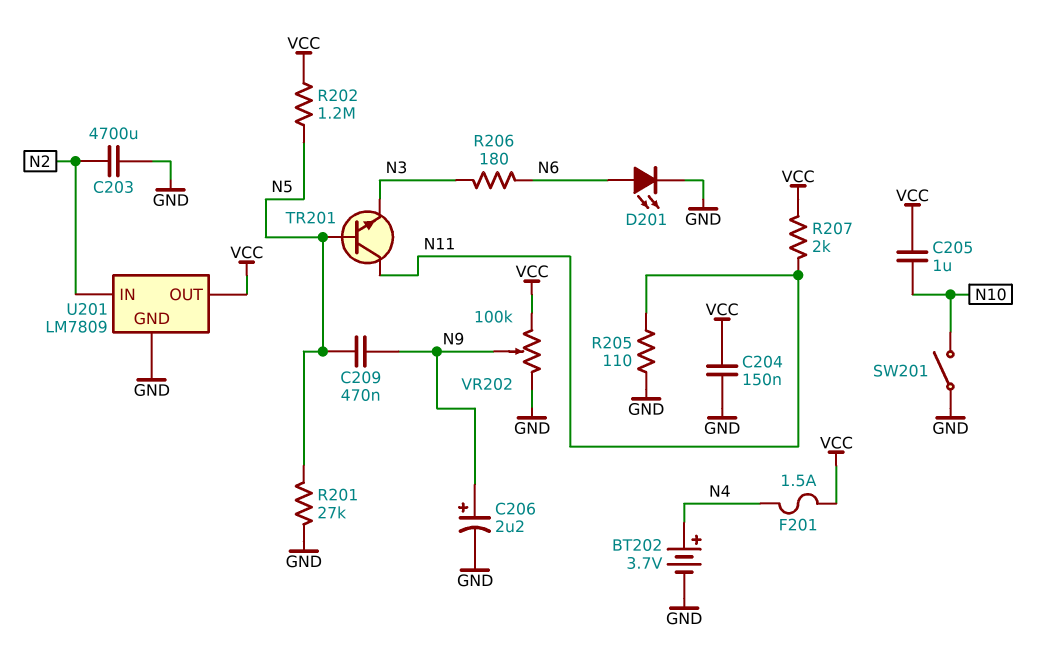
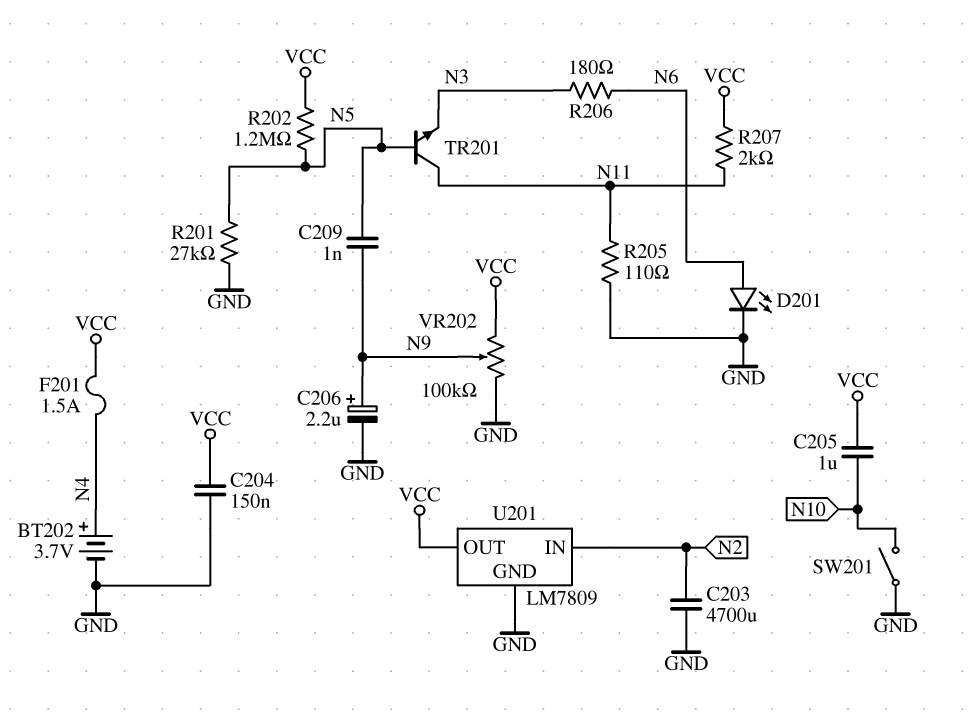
C209: 470nF (N5, N9) -> 1nF (N5, N9)

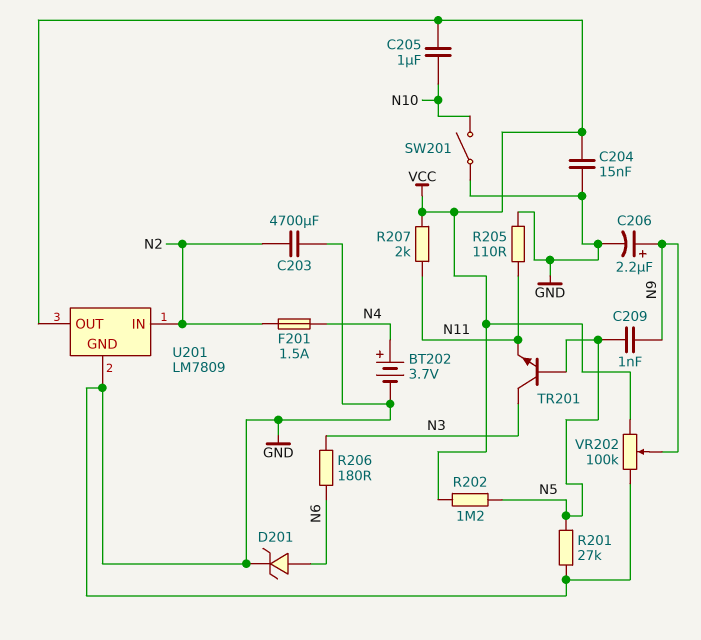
C204: 150nF (GND, VCC) -> 15nF (GND, VCC)
D201: LED (A N6, K GND) -> zener (A N6, K GND)
F201: 1.5A (N4, VCC) -> 1.5A (N2, N4)
TR201: NPN (B N5, C N11, E N3) -> NPN (B N5, C N3, E N11)

